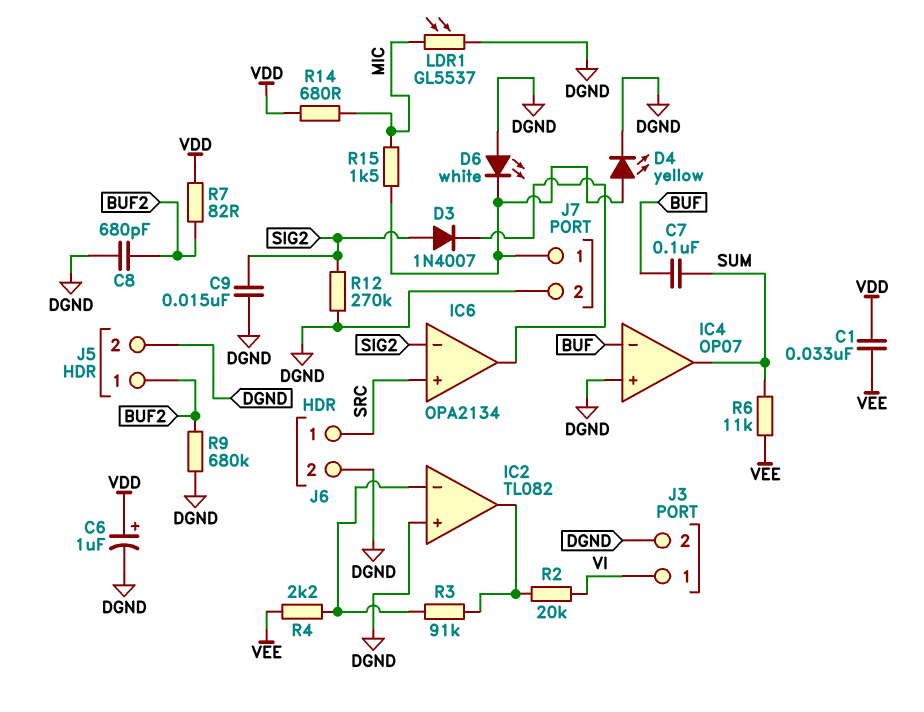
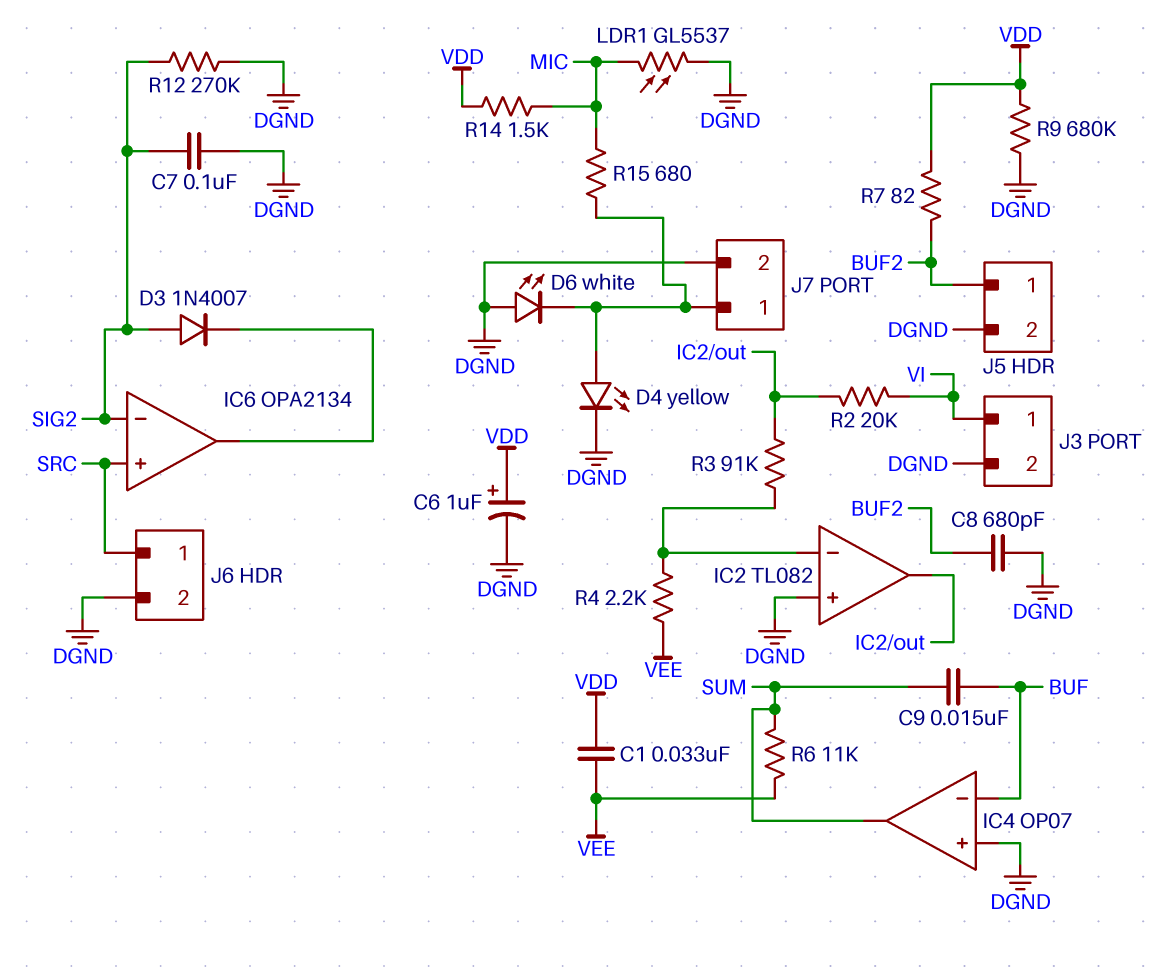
C7: 100nF (BUF, SUM) -> 100nF (DGND, SIG2)
C9: 15nF (DGND, SIG2) -> 15nF (BUF, SUM)
R9: 680k (BUF2, DGND) -> 680k (DGND, VDD)
R14: 680 (MIC, VDD) -> 1.5k (MIC, VDD)
R15: 1.5k (J7/1, MIC) -> 680 (J7/1, MIC)

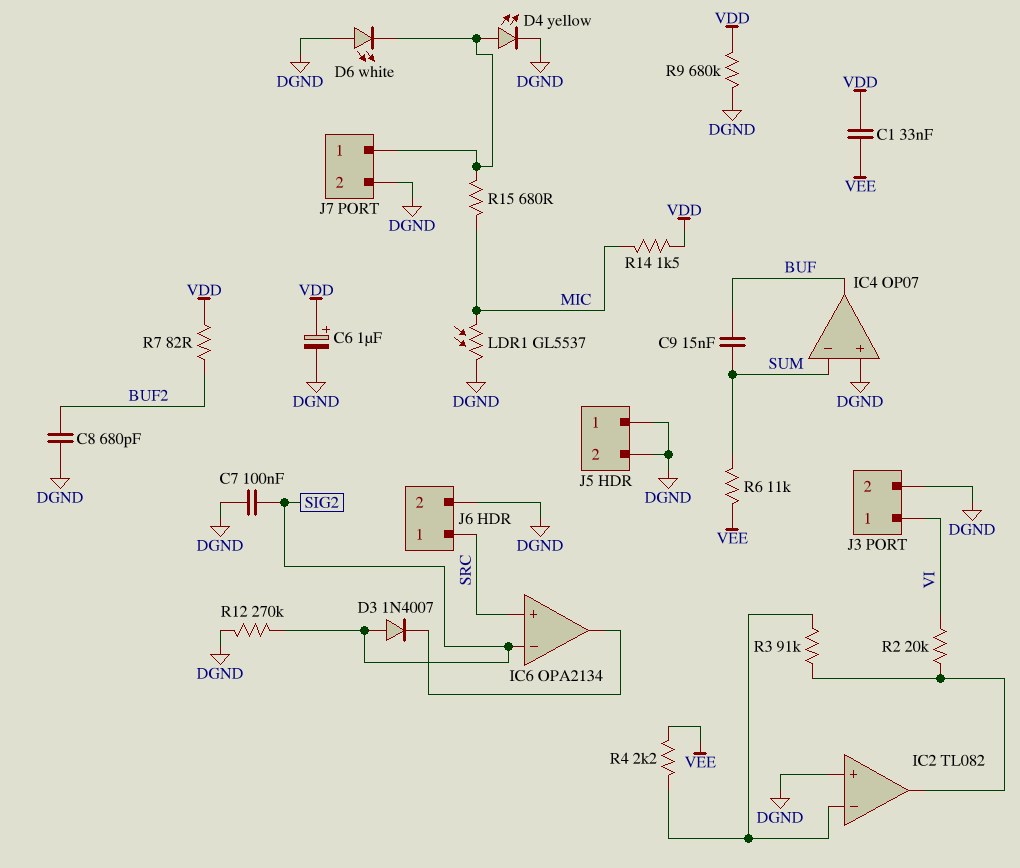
IC4 pin in-: BUF -> SUM
IC4 pin out: SUM -> BUF
J5 pin 1: BUF2 -> DGND

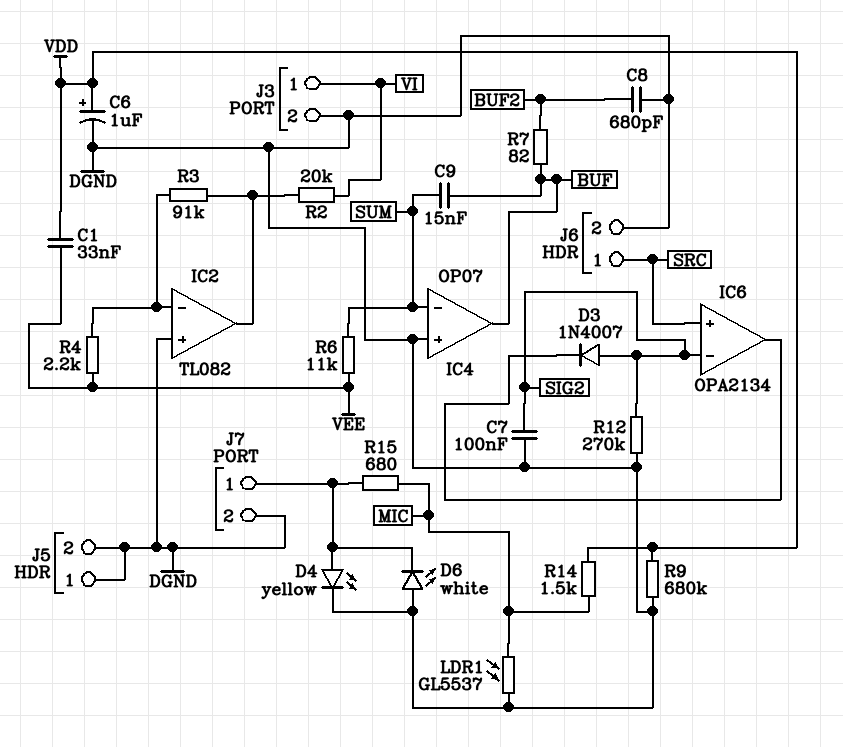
R7: 82 (BUF2, VDD) -> 82 (BUF, BUF2)

